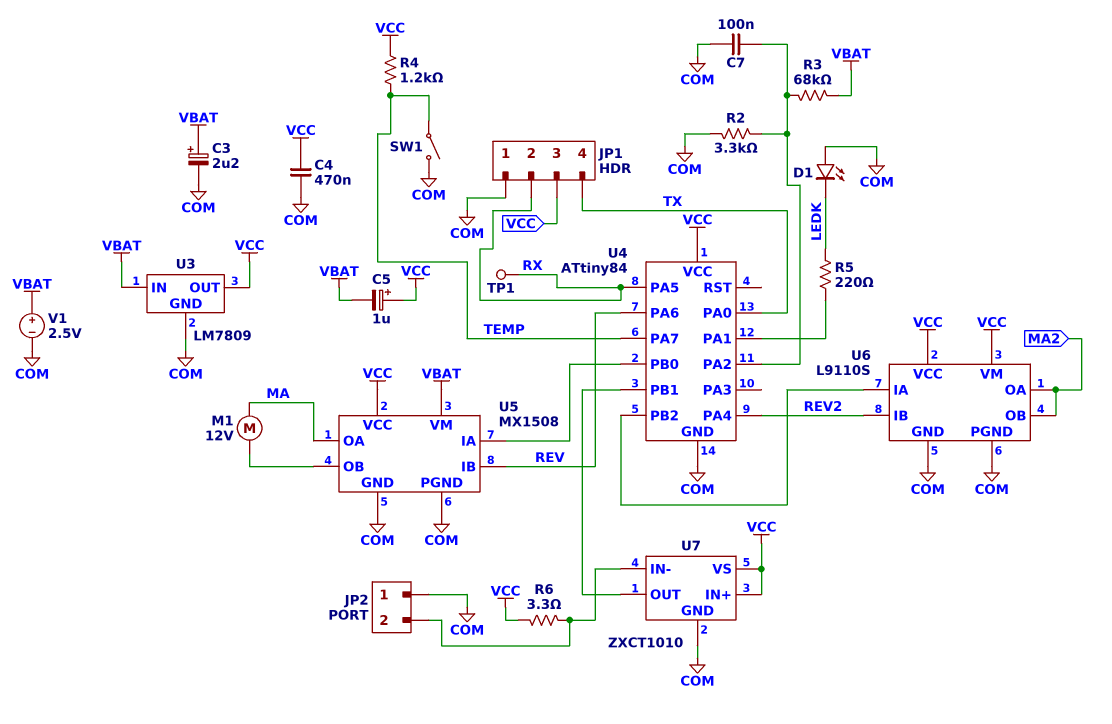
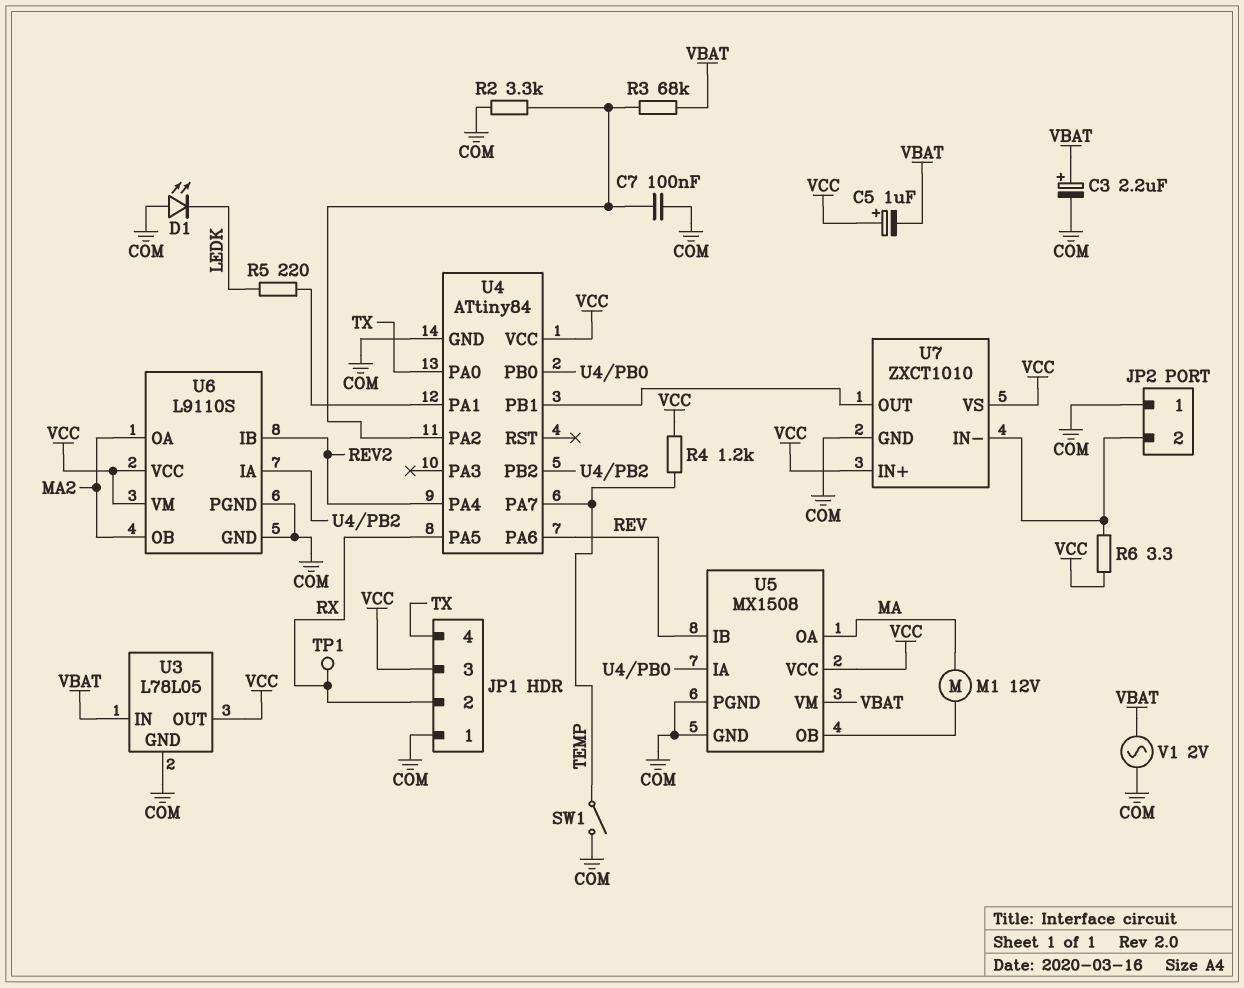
C4: 470nF (COM, VCC) -> none
U3: LM7809 -> L78L05
V1: 2.5V (plus VBAT, minus COM) -> AC 2V (COM, VBAT)

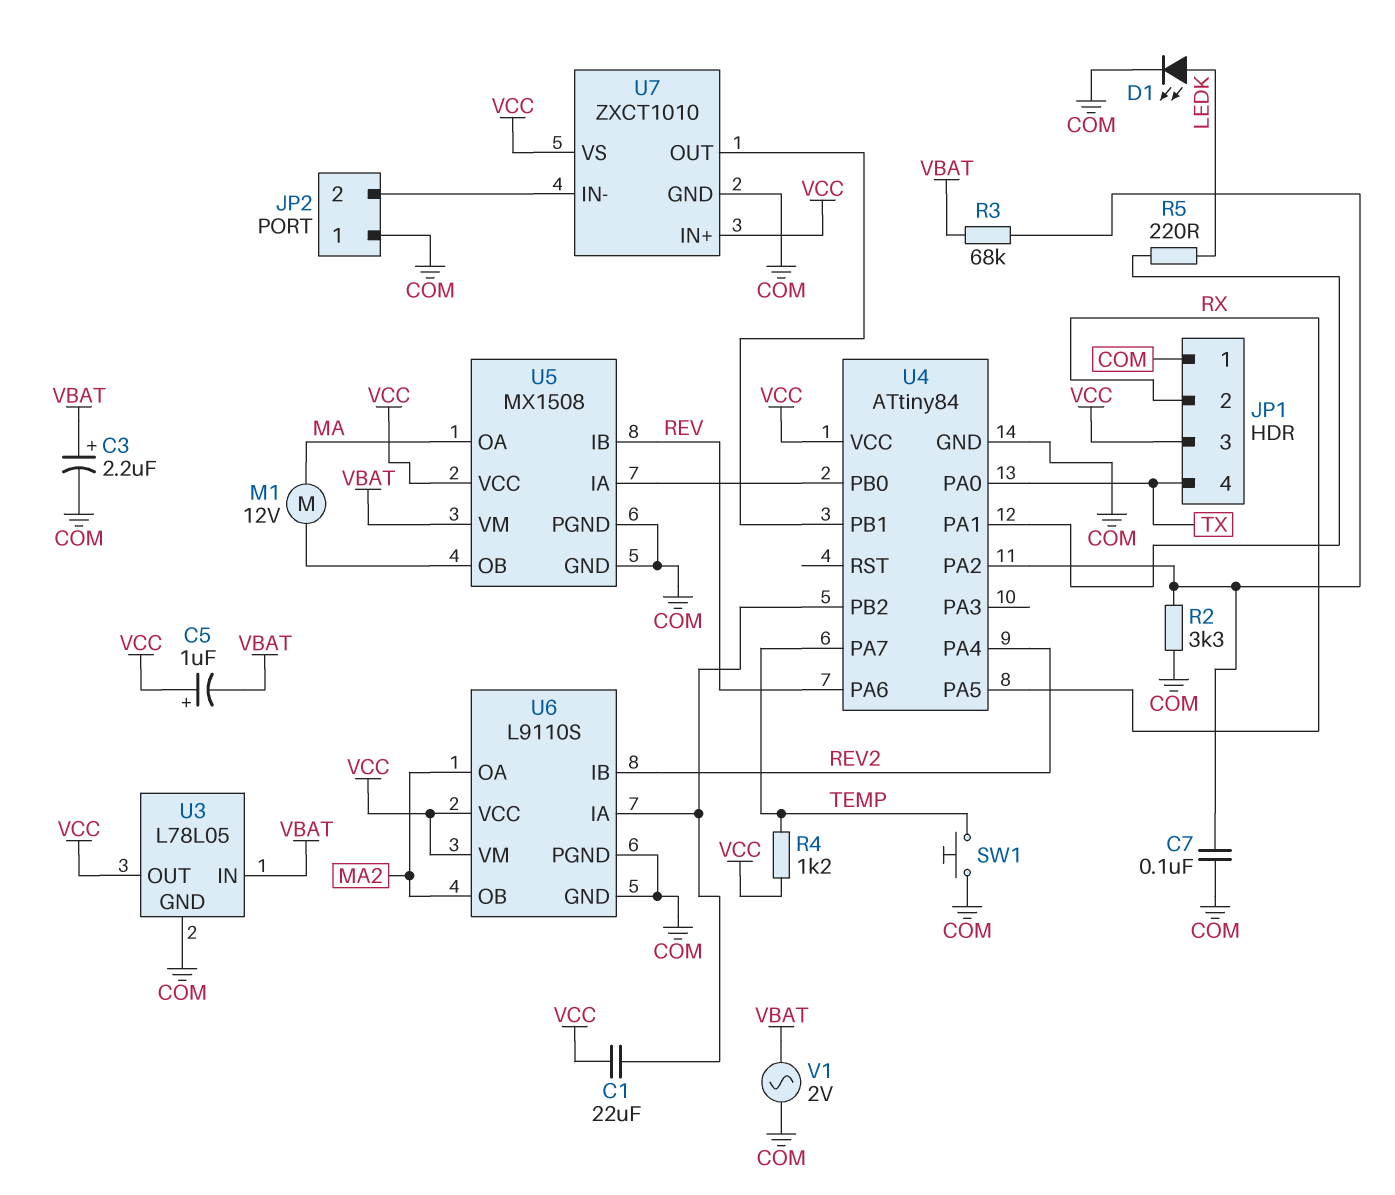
C1: none -> 22uF (U4/PB2, VCC)
D1: LED (A COM, K LEDK) -> LED (A LEDK, K COM)
R6: 3.3 (JP2/2, VCC) -> none
SW1: switch (COM, TEMP) -> button (COM, TEMP)
TP1: test point (RX) -> none

